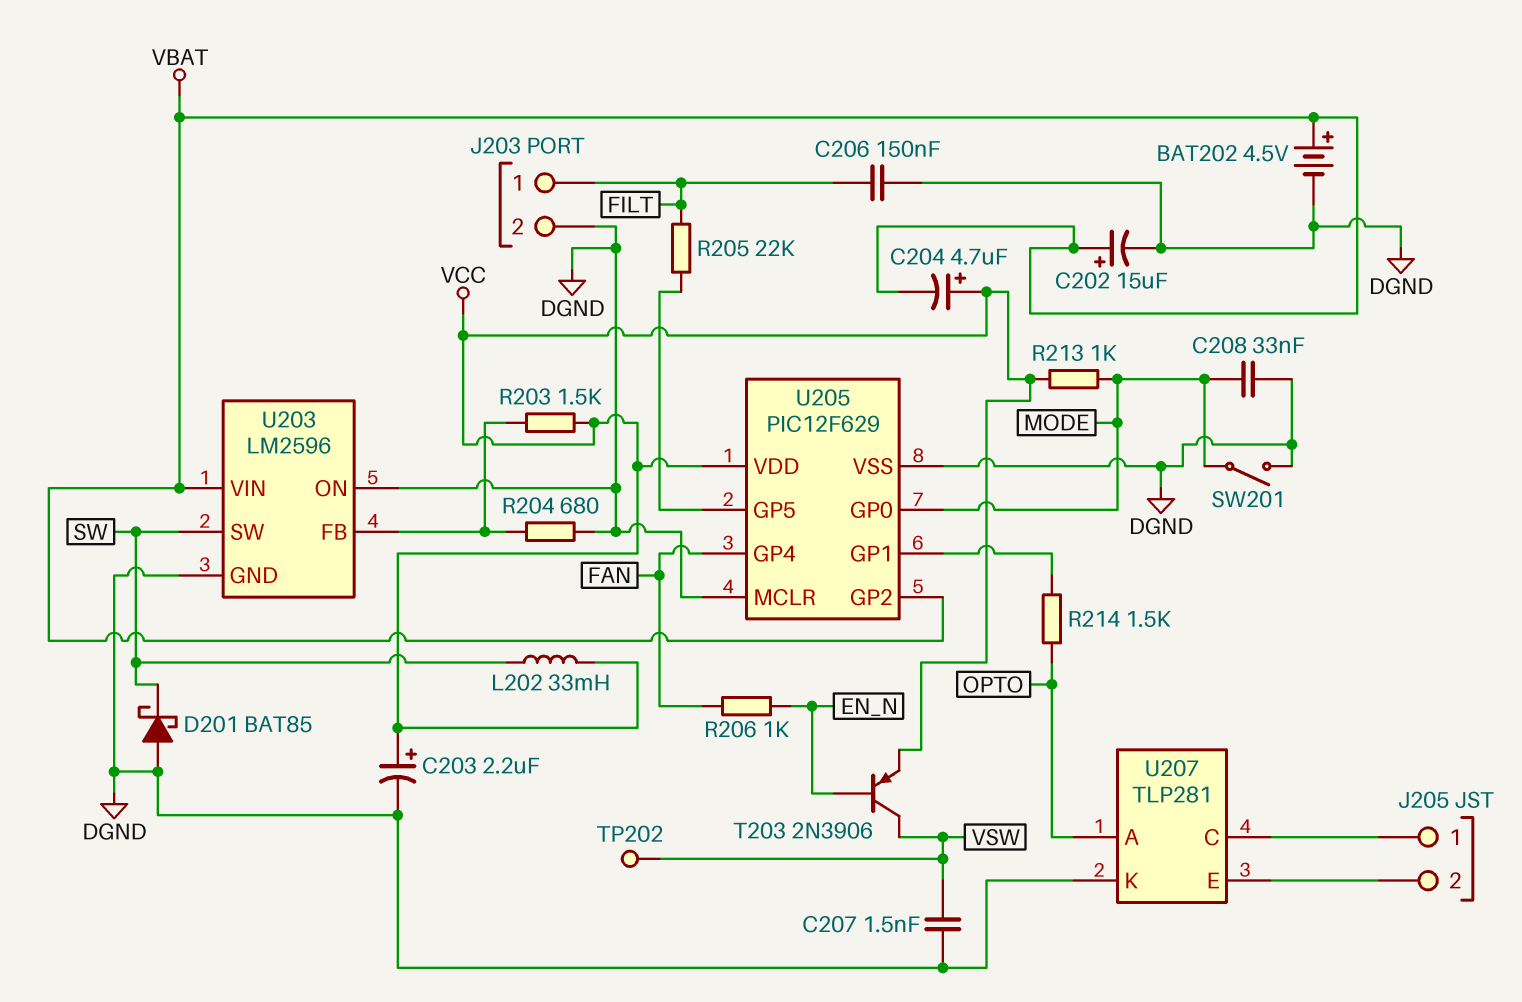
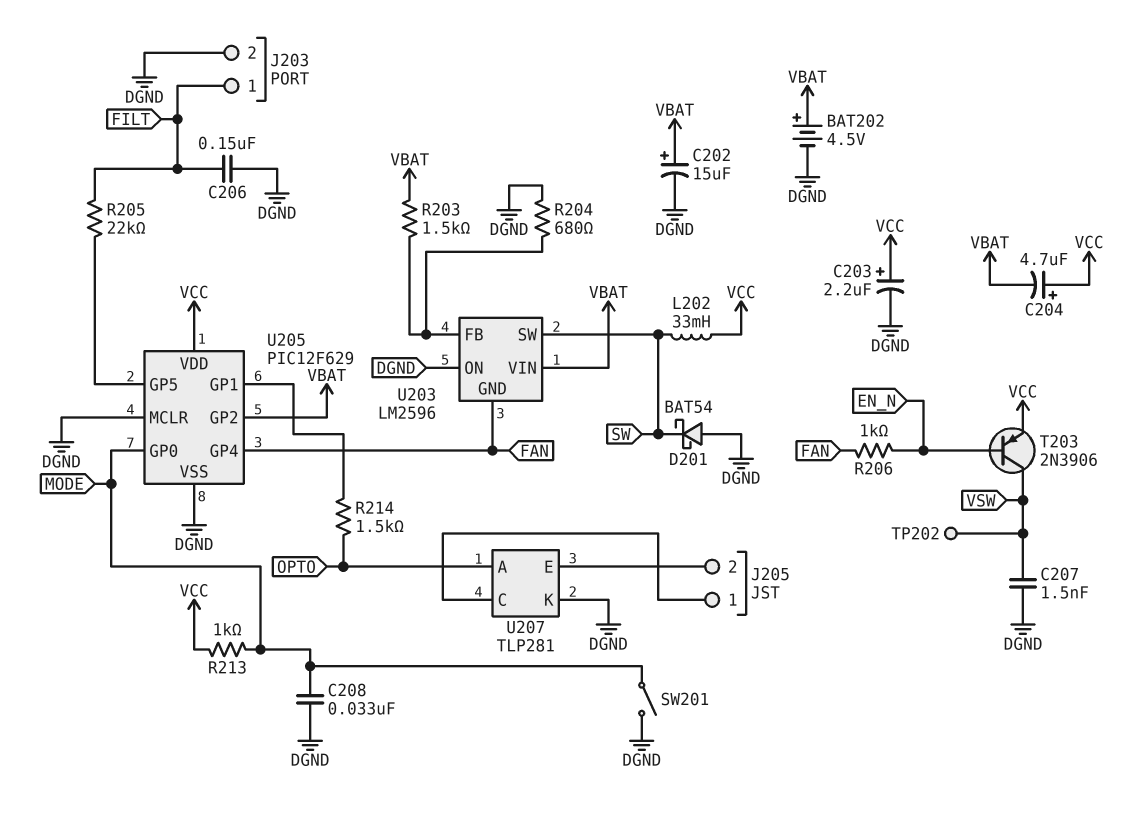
D201: schottky BAT85 (A DGND, K SW) -> schottky BAT54 (A DGND, K SW)
R203: 1.5k (U203/FB, VCC) -> 1.5k (U203/FB, VBAT)
U203 pin GND: DGND -> FAN

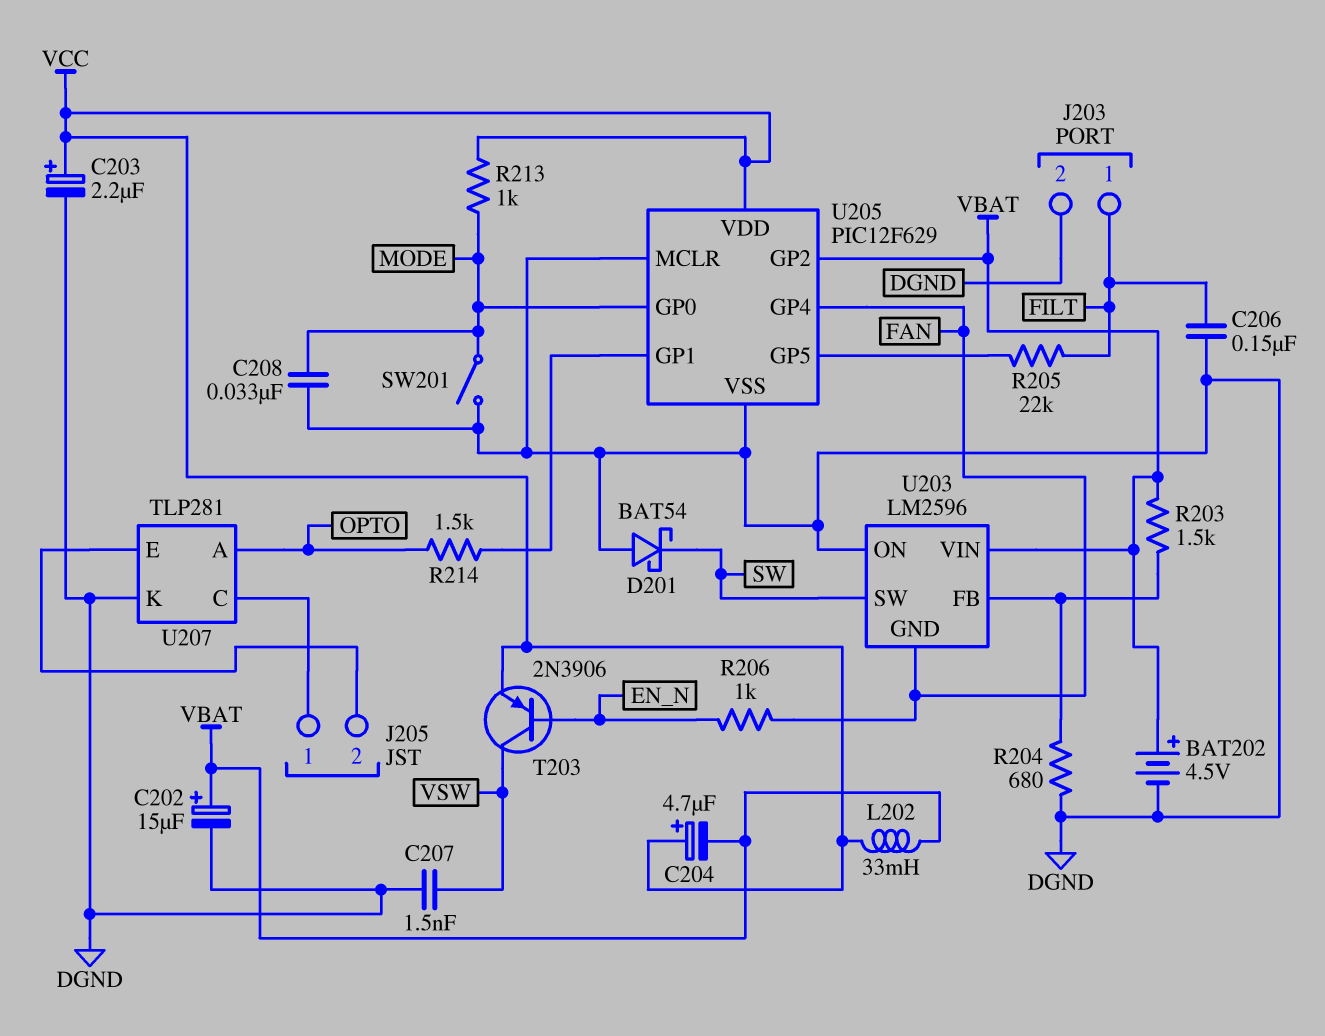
L202: 33mH (SW, VCC) -> 33mH (VBAT, VCC)
TP202: test point (VSW) -> none

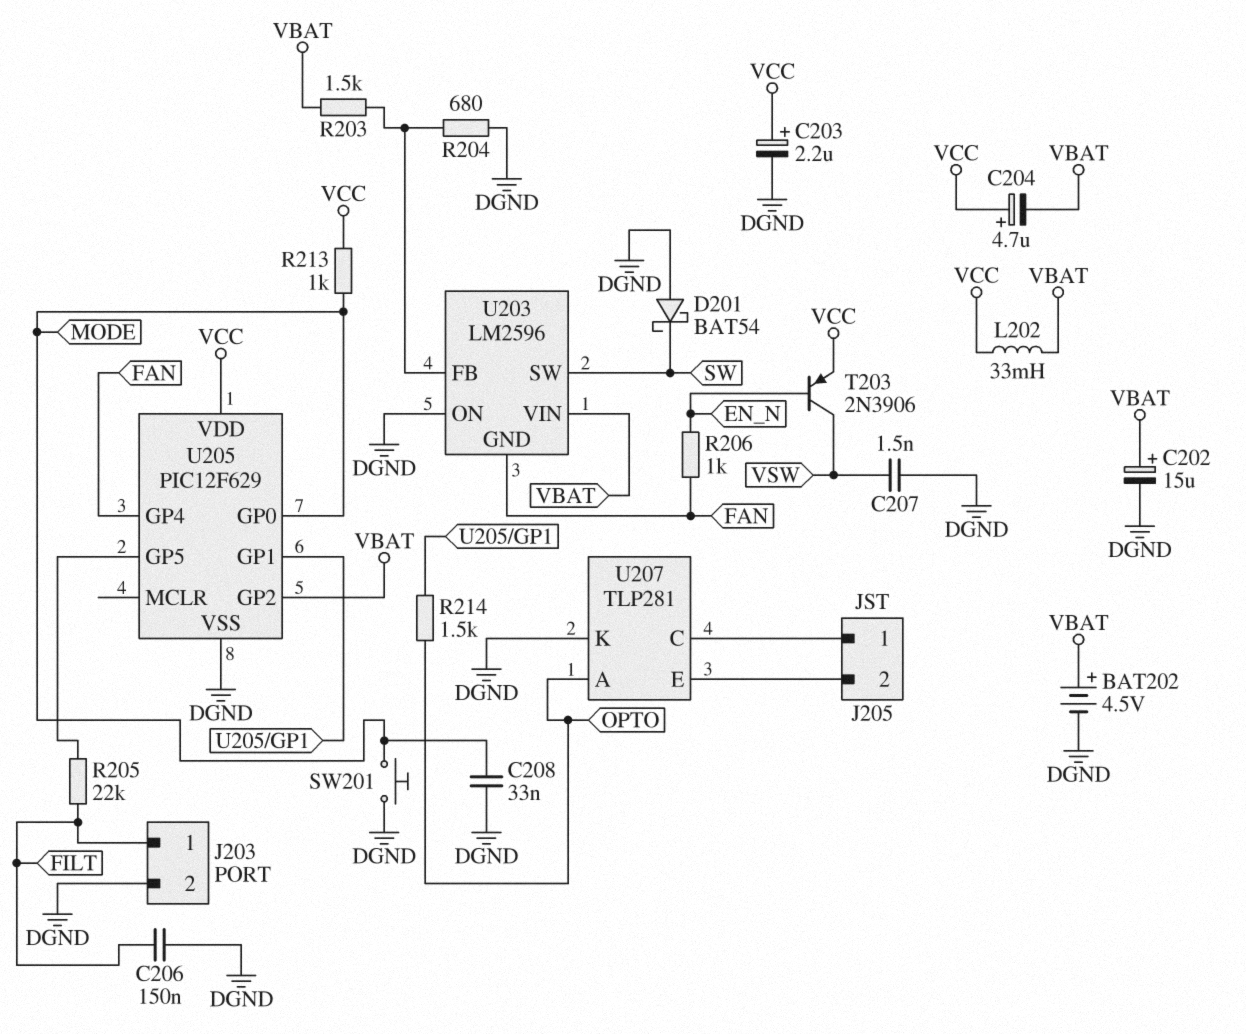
SW201: switch (DGND, MODE) -> button (DGND, MODE)
U205 pin MCLR: DGND -> none

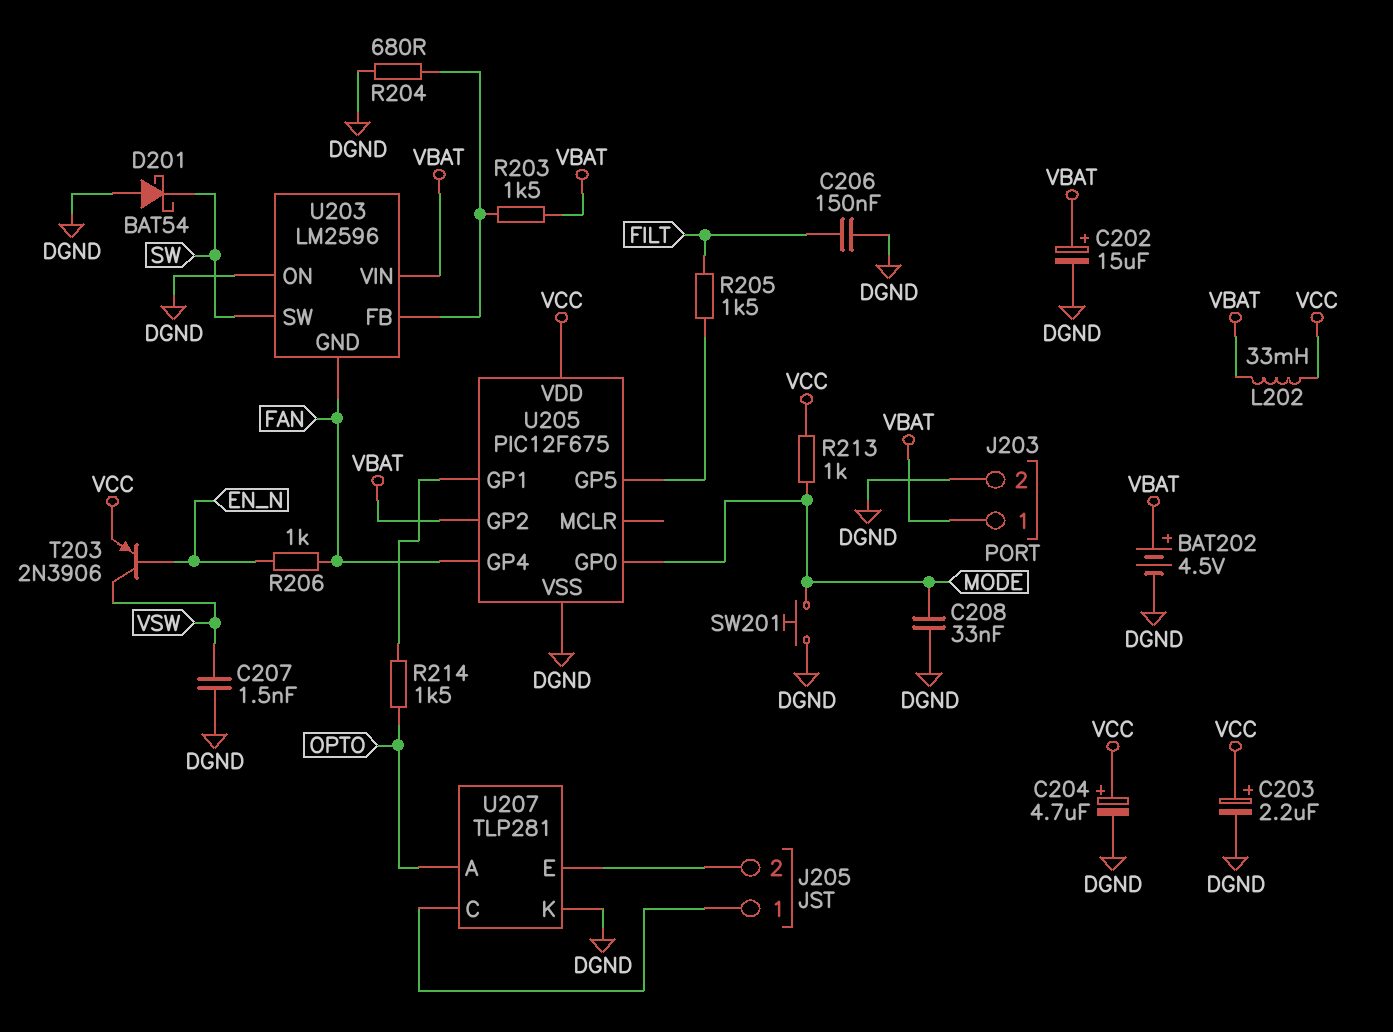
C204: 4.7uF (plus VCC, minus VBAT) -> 4.7uF (plus VCC, minus DGND)
J203 pin 1: FILT -> VBAT
R205: 22k (FILT, U205/GP5) -> 1.5k (FILT, U205/GP5)
U205: PIC12F629 -> PIC12F675

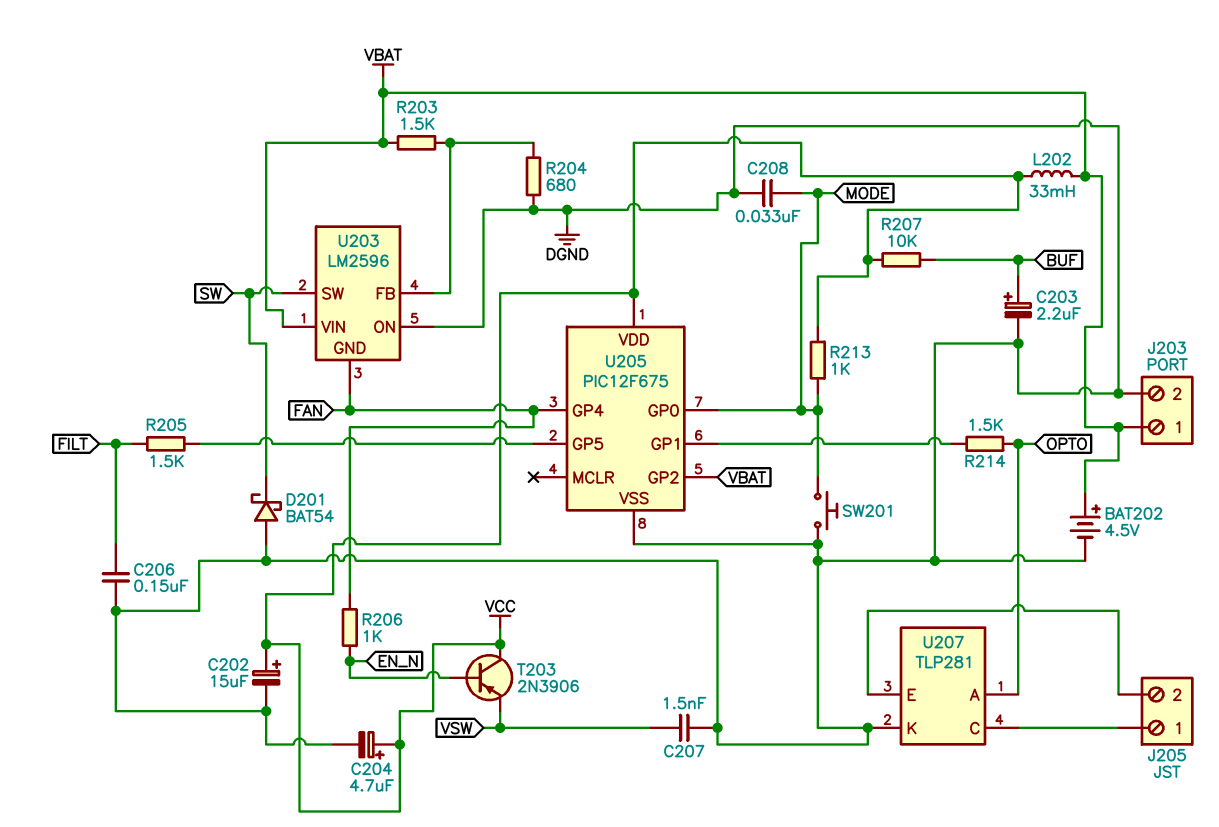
C202: 15uF (plus VBAT, minus DGND) -> 15uF (plus VCC, minus DGND)
C203: 2.2uF (plus VCC, minus DGND) -> 2.2uF (plus BUF, minus DGND)
R207: none -> 10k (BUF, VCC)
T203: PNP 2N3906 (B EN_N, C VSW, E VCC) -> PNP 2N3906 (B EN_N, C VCC, E VSW)

